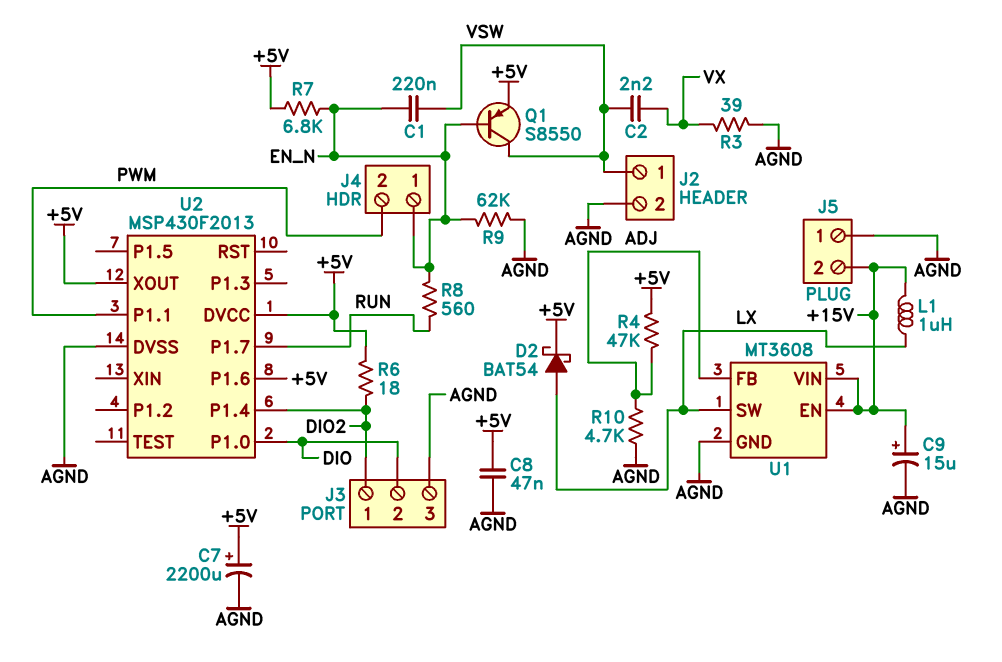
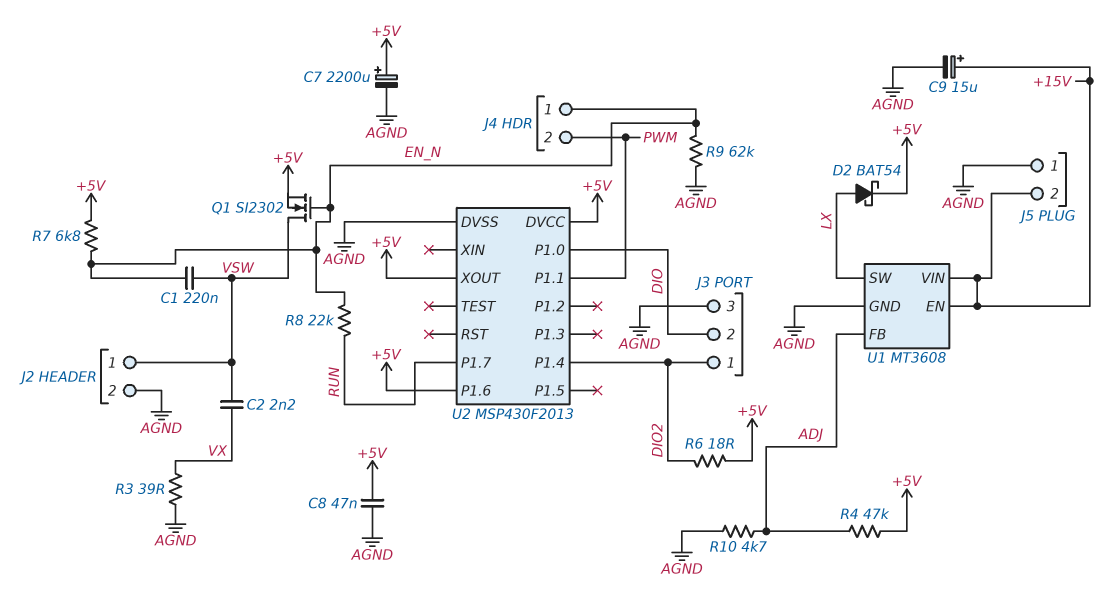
L1: 1uH (+15V, LX) -> none
Q1: PNP S8550 (B EN_N, C VSW, E +5V) -> NMOS SI2302 (G EN_N, D VSW, S +5V)
R8: 560 (EN_N, RUN) -> 22k (EN_N, RUN)

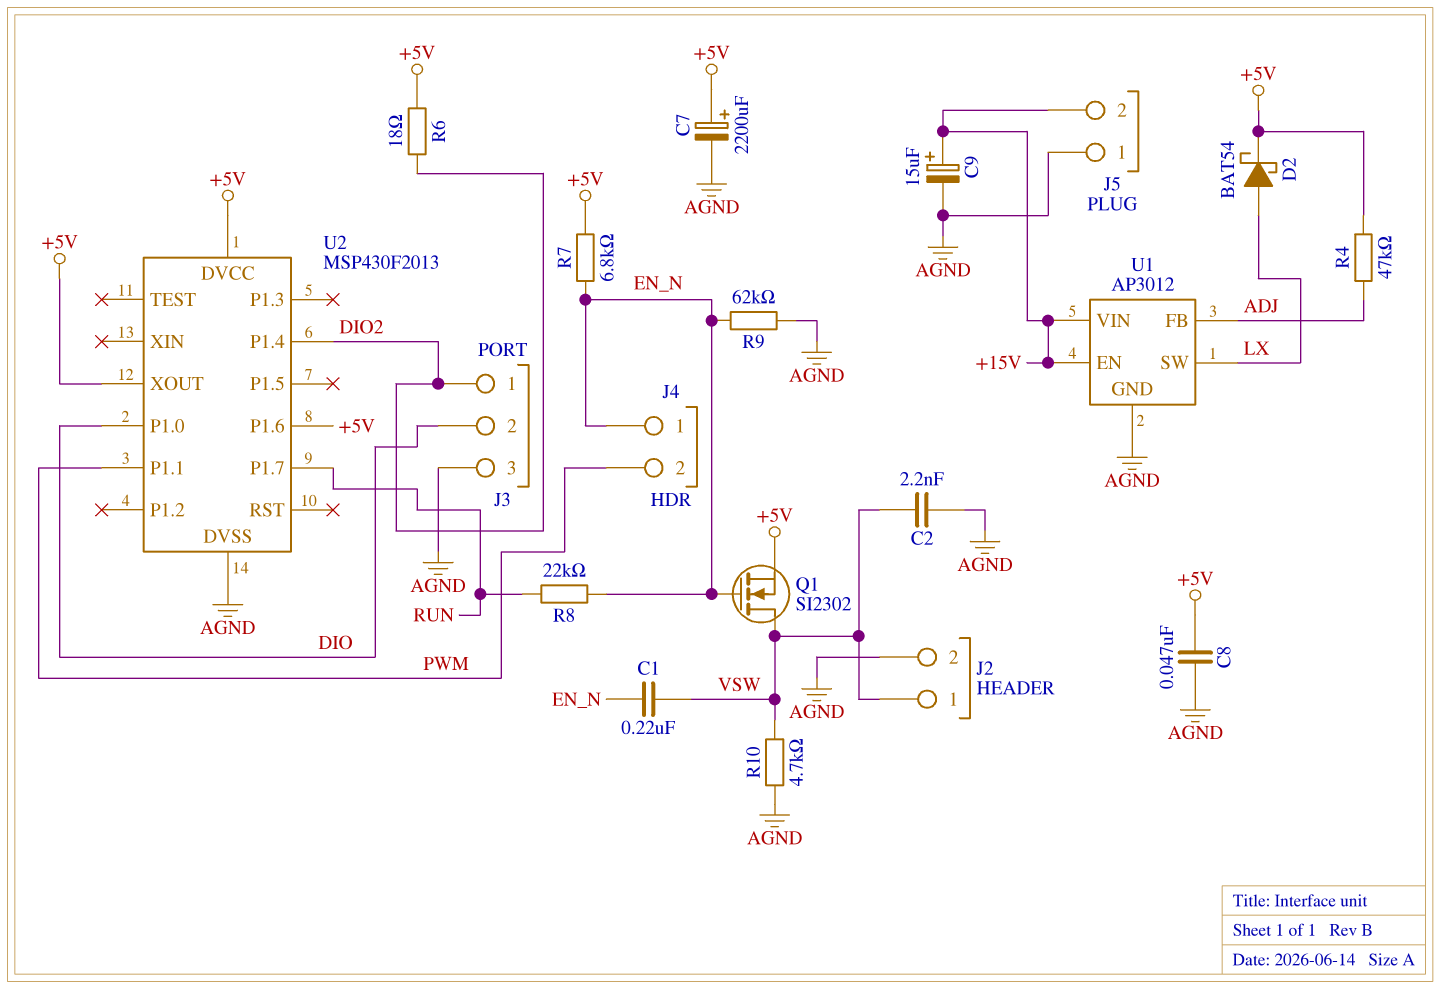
C2: 2.2nF (VSW, VX) -> 2.2nF (AGND, VSW)
R3: 39 (AGND, VX) -> none
R10: 4.7k (ADJ, AGND) -> 4.7k (AGND, VSW)
U1: MT3608 -> AP3012

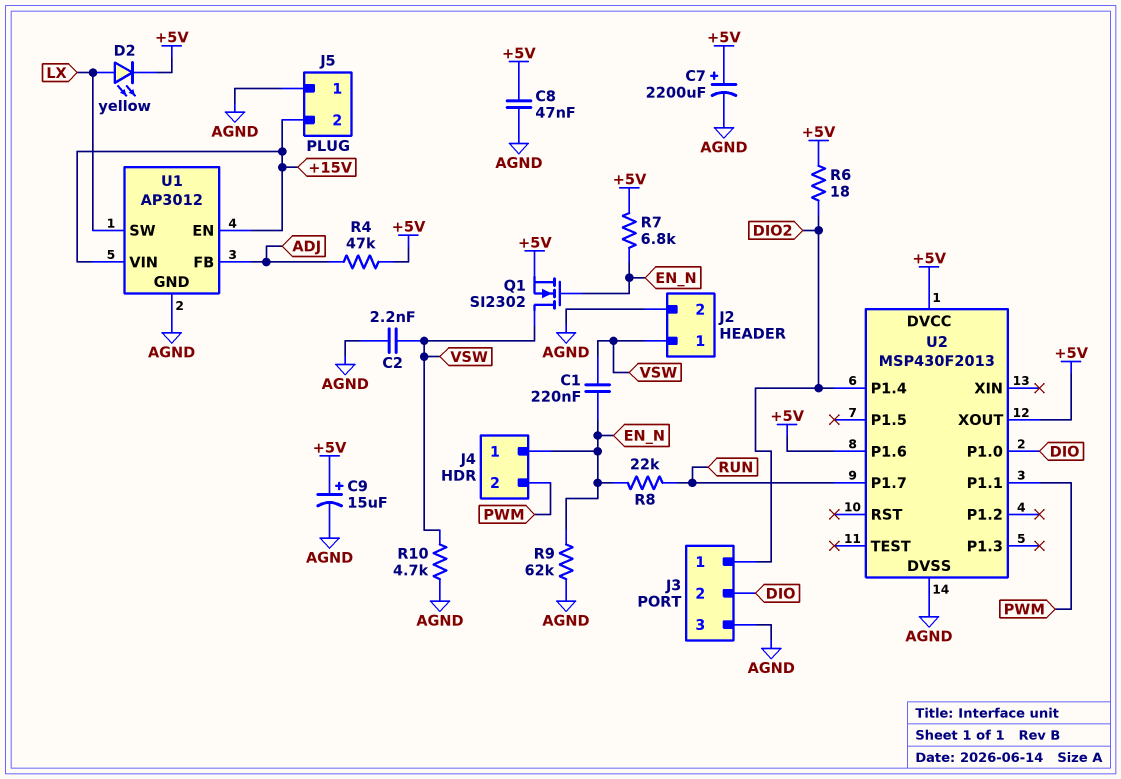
C9: 15uF (plus +15V, minus AGND) -> 15uF (plus +5V, minus AGND)
D2: schottky BAT54 (A LX, K +5V) -> LED yellow (A LX, K +5V)

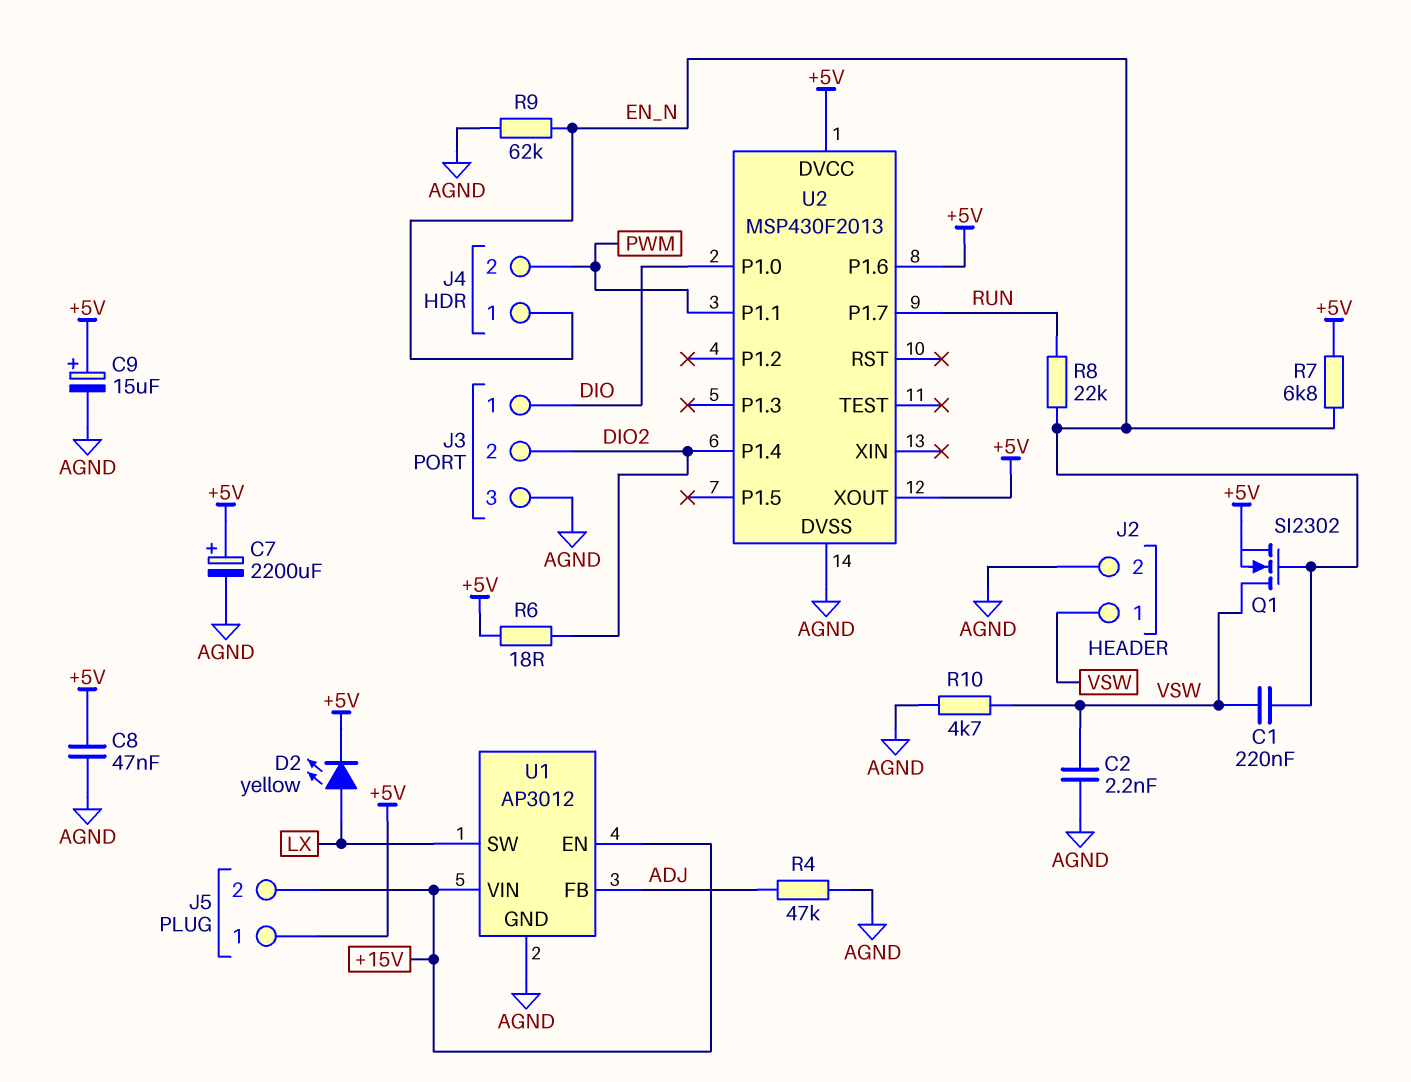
J3 pin 1: DIO2 -> DIO
J3 pin 2: DIO -> DIO2
J5 pin 1: AGND -> +5V
R4: 47k (+5V, ADJ) -> 47k (ADJ, AGND)

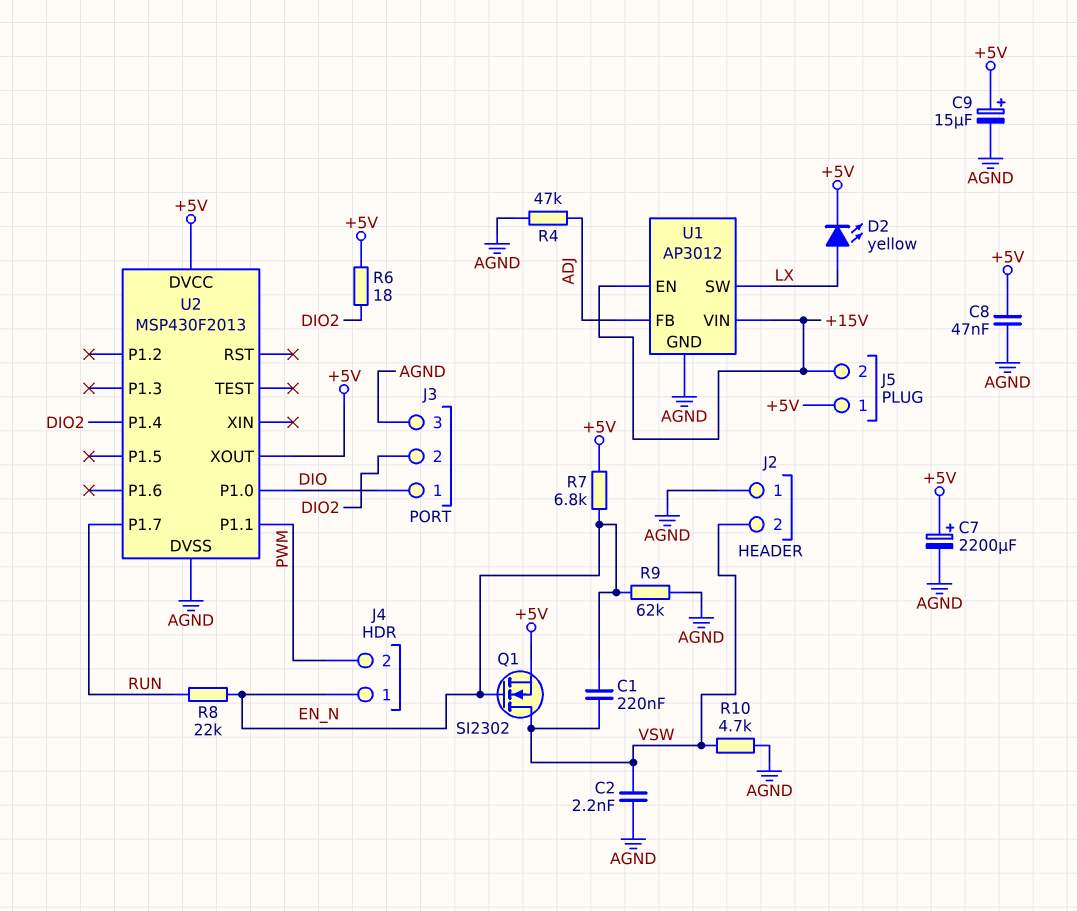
J2 pin 1: VSW -> AGND
J2 pin 2: AGND -> VSW
U2 pin P1.6: +5V -> none

